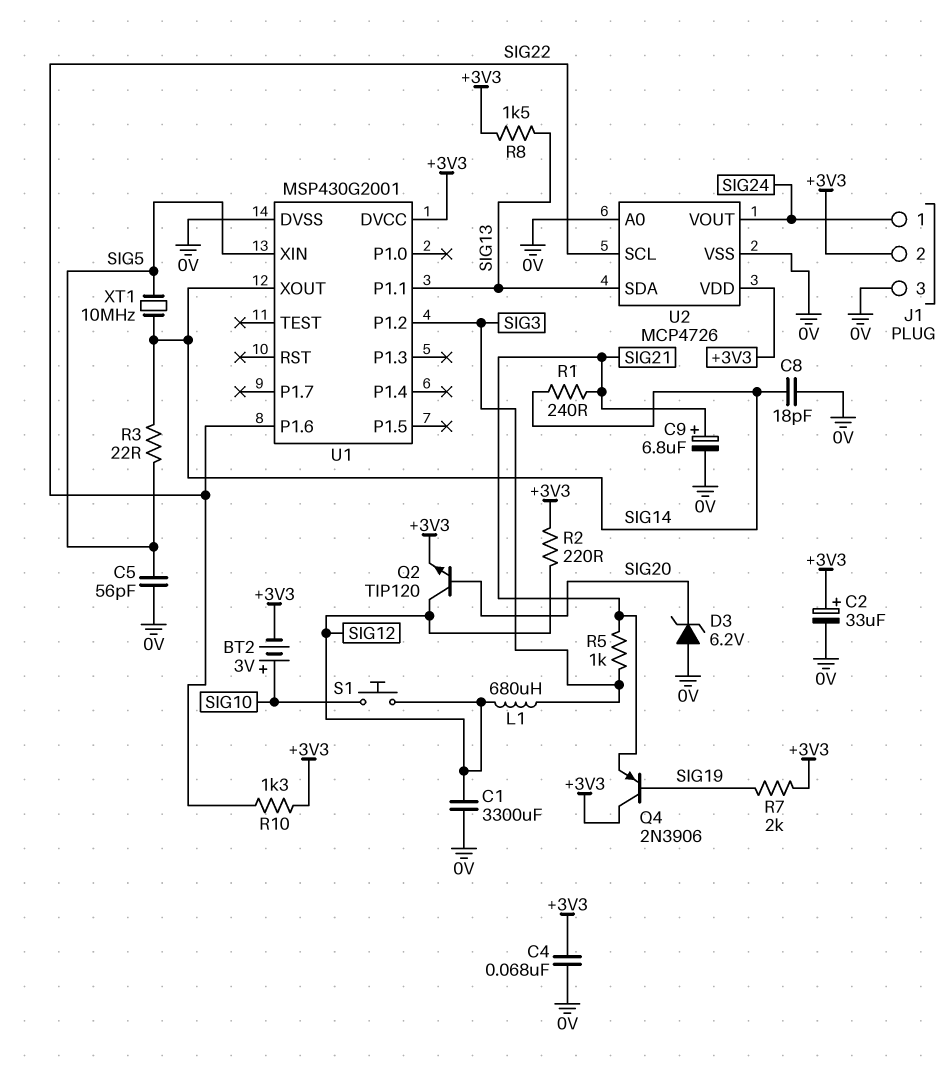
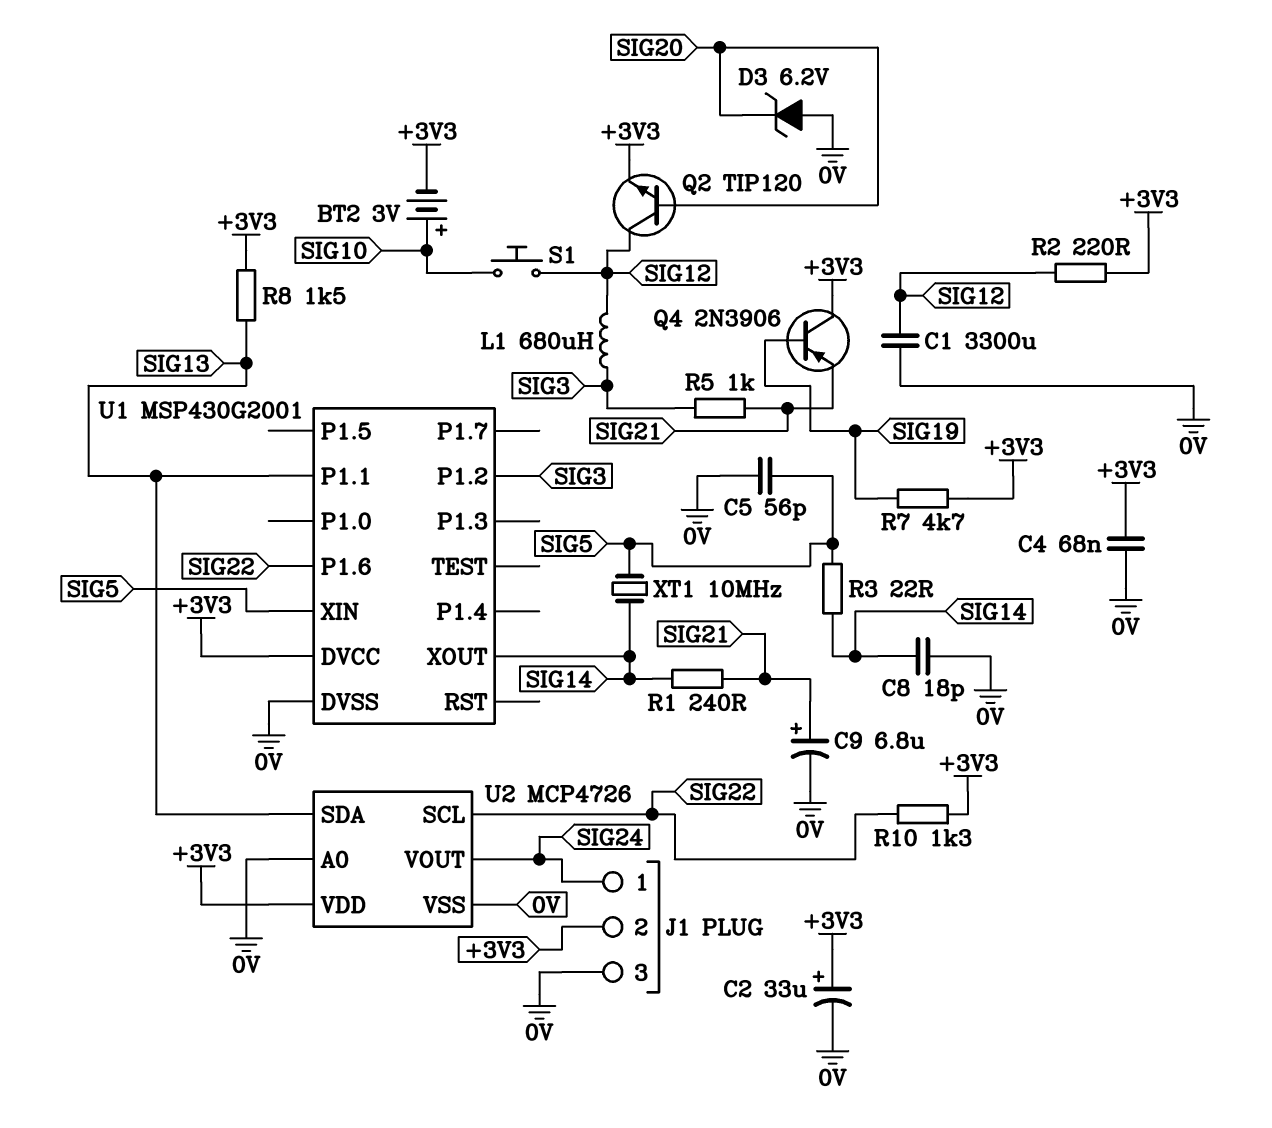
R7: 2k (+3V3, SIG19) -> 4.7k (+3V3, SIG19)

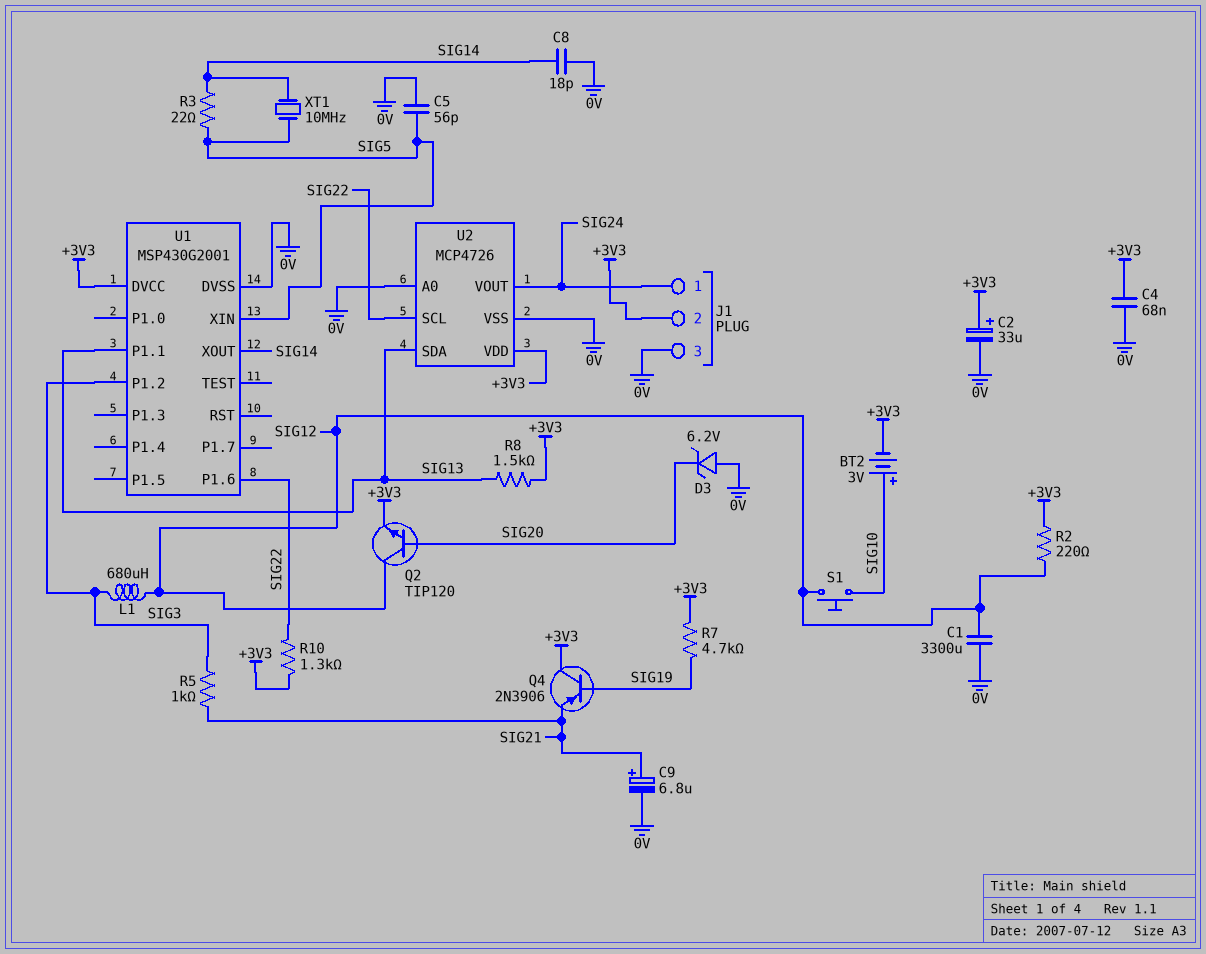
R1: 240 (SIG14, SIG21) -> none

